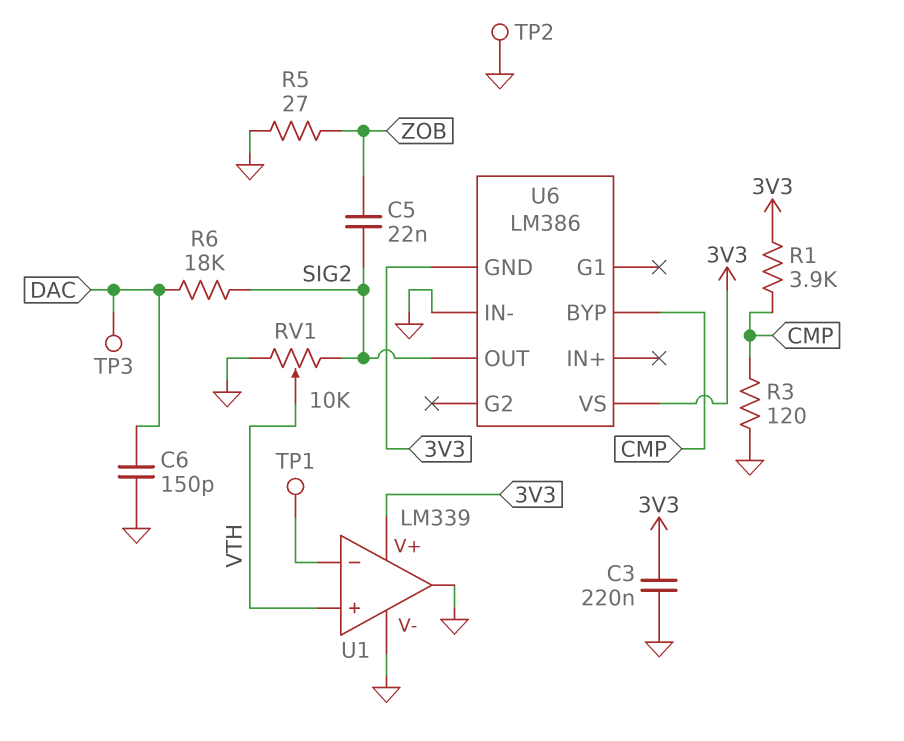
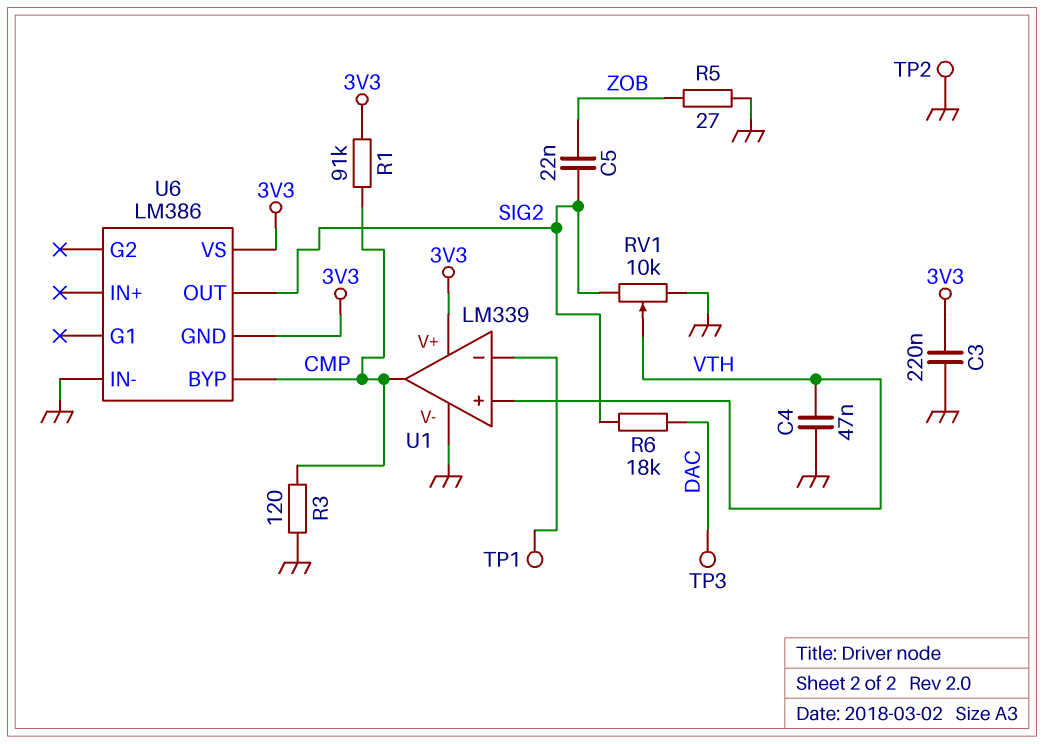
C4: none -> 47nF (GND, VTH)
C6: 150pF (DAC, GND) -> none
R1: 3.9k (3V3, CMP) -> 91k (3V3, CMP)
U1 pin out: GND -> CMP

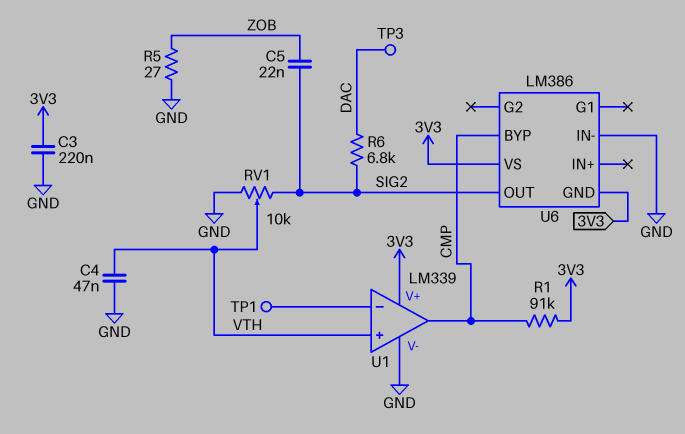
R3: 120 (CMP, GND) -> none
R6: 18k (DAC, SIG2) -> 6.8k (DAC, SIG2)
TP2: test point (GND) -> none

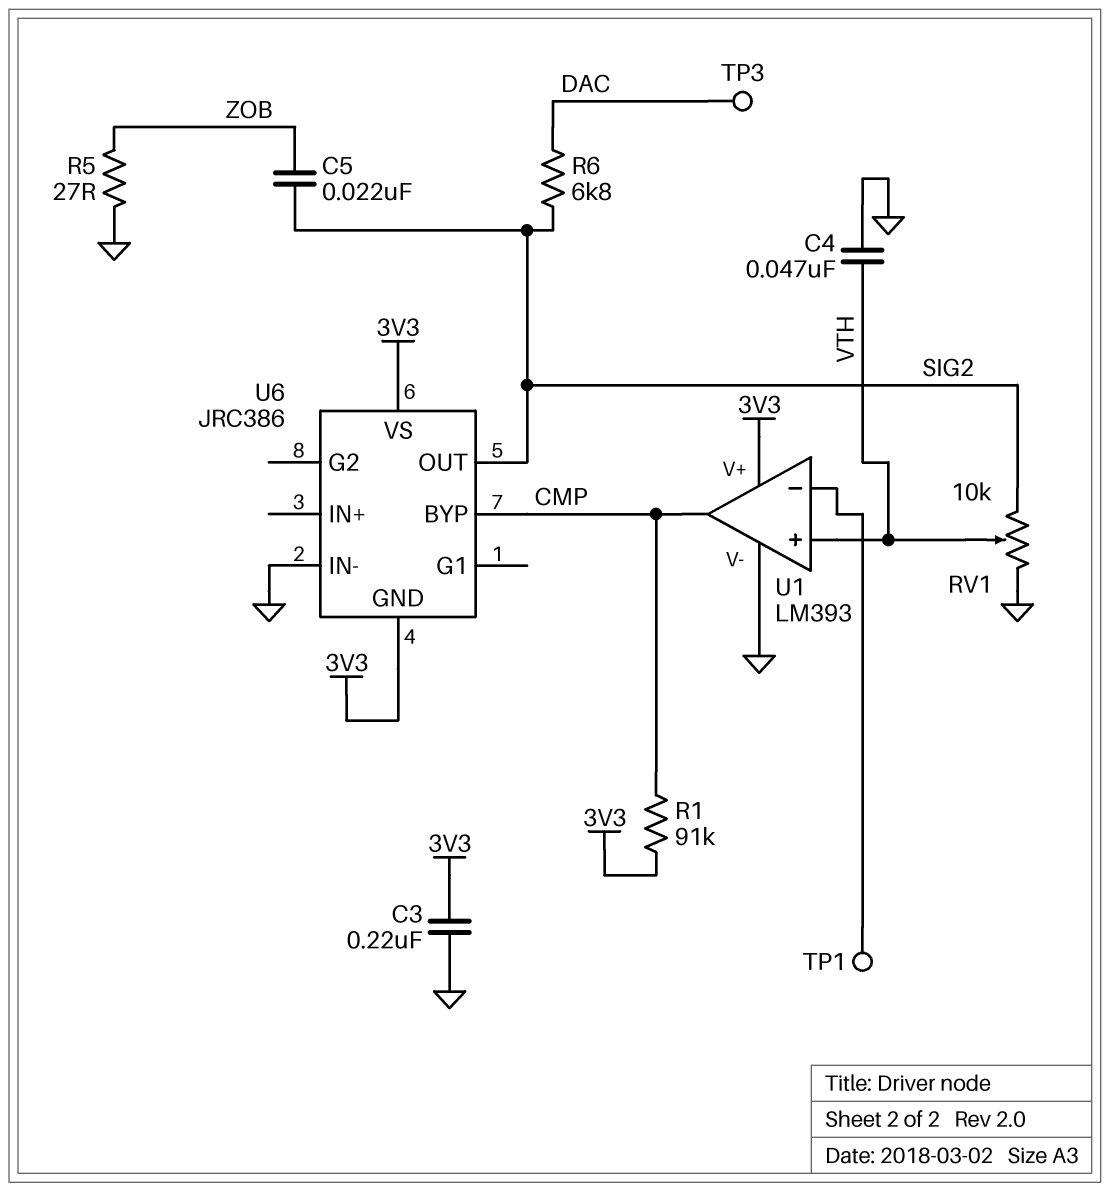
U1: LM339 -> LM393
U6: LM386 -> JRC386

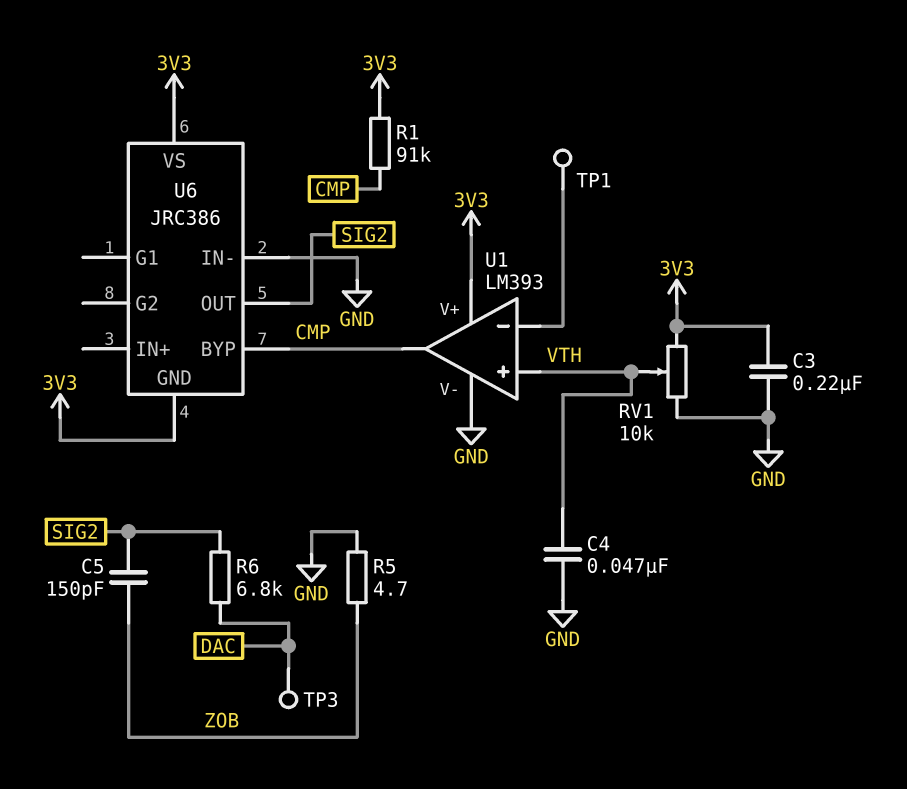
C5: 22nF (SIG2, ZOB) -> 150pF (SIG2, ZOB)
R5: 27 (GND, ZOB) -> 4.7 (GND, ZOB)
RV1: 10k (GND, SIG2, wiper VTH) -> 10k (3V3, GND, wiper VTH)

